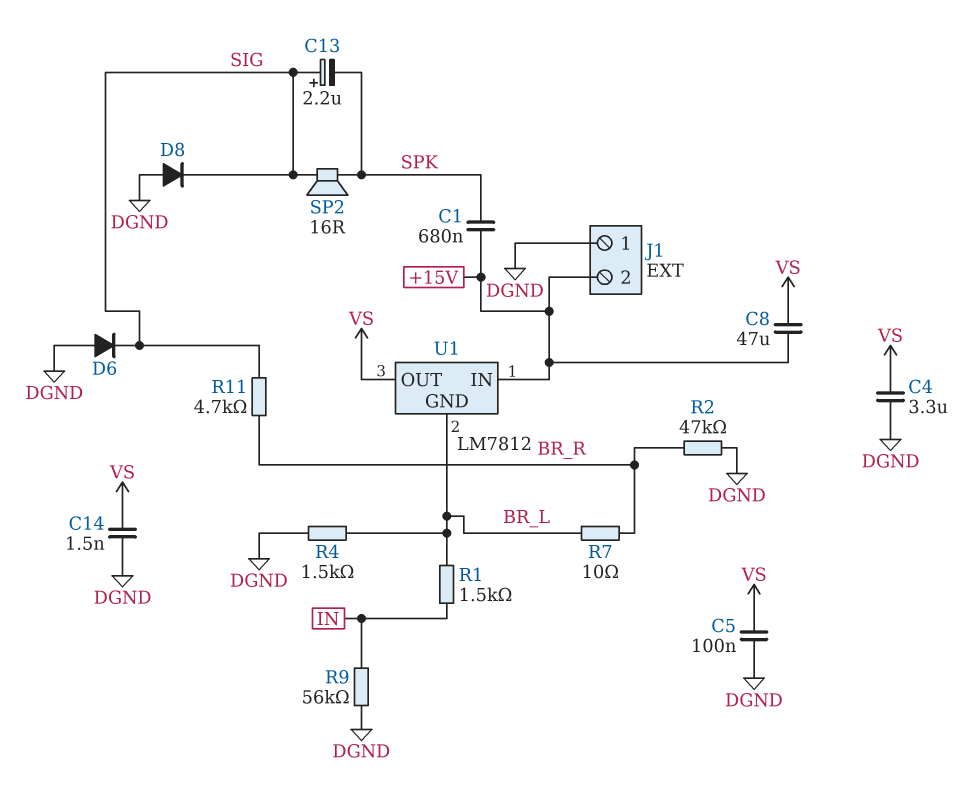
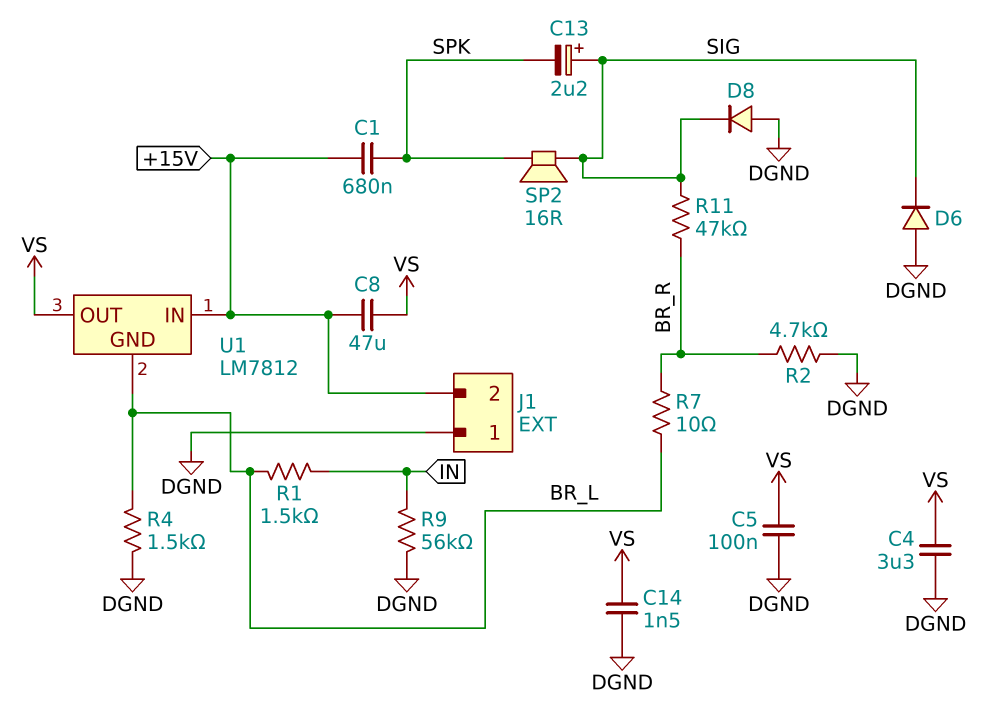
R2: 47k (BR_R, DGND) -> 4.7k (BR_R, DGND)
R11: 4.7k (BR_R, SIG) -> 47k (BR_R, SIG)

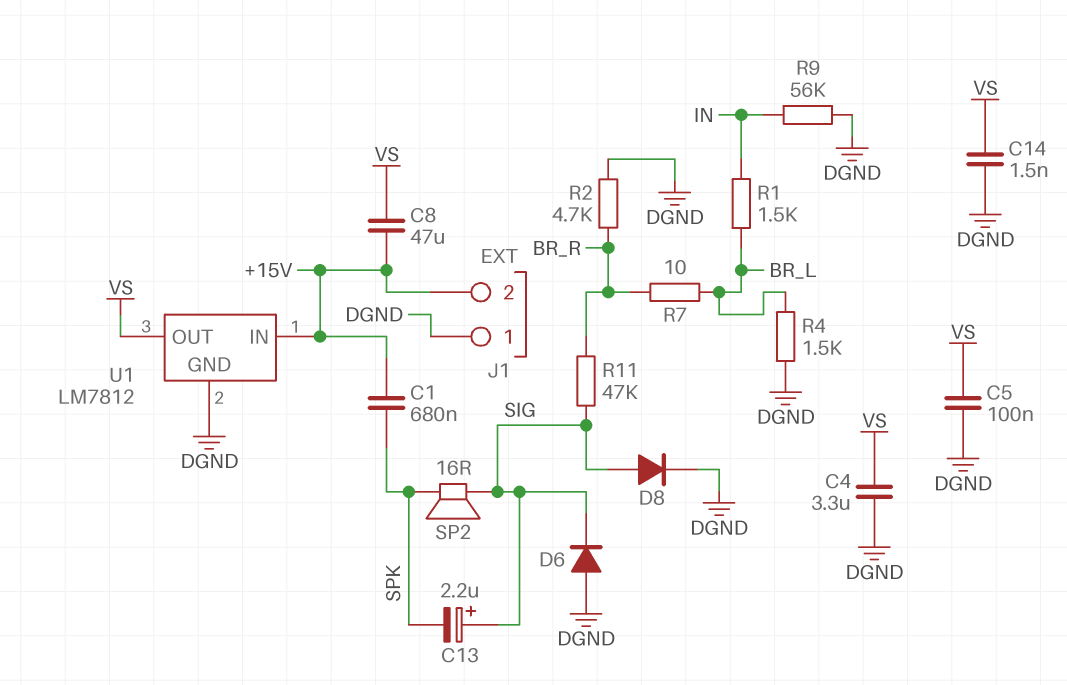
D8: diode (A DGND, K SIG) -> diode (A SIG, K DGND)
U1 pin GND: BR_L -> DGND

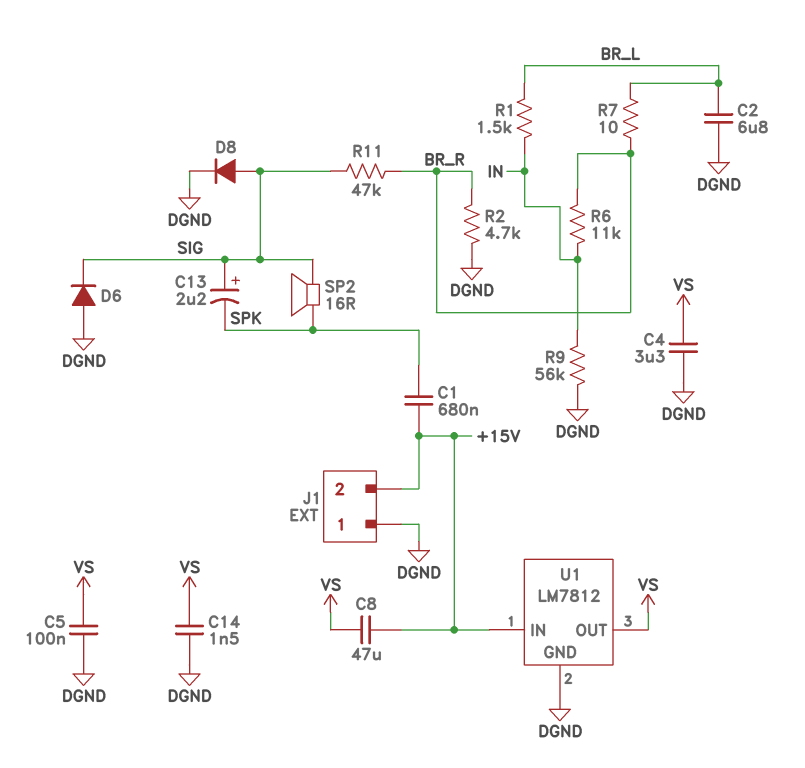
C2: none -> 6.8uF (BR_L, DGND)
R4: 1.5k (BR_L, DGND) -> none
R6: none -> 11k (BR_R, IN)

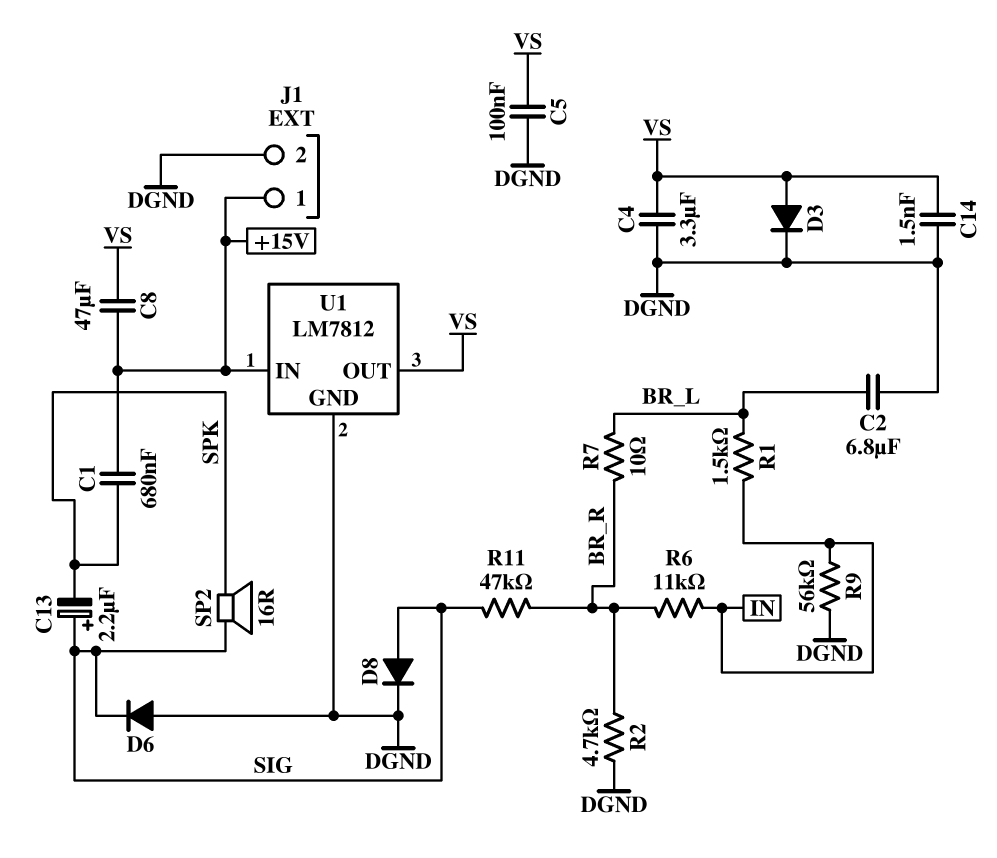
D3: none -> diode (A VS, K DGND)
J1 pin 1: DGND -> +15V
J1 pin 2: +15V -> DGND

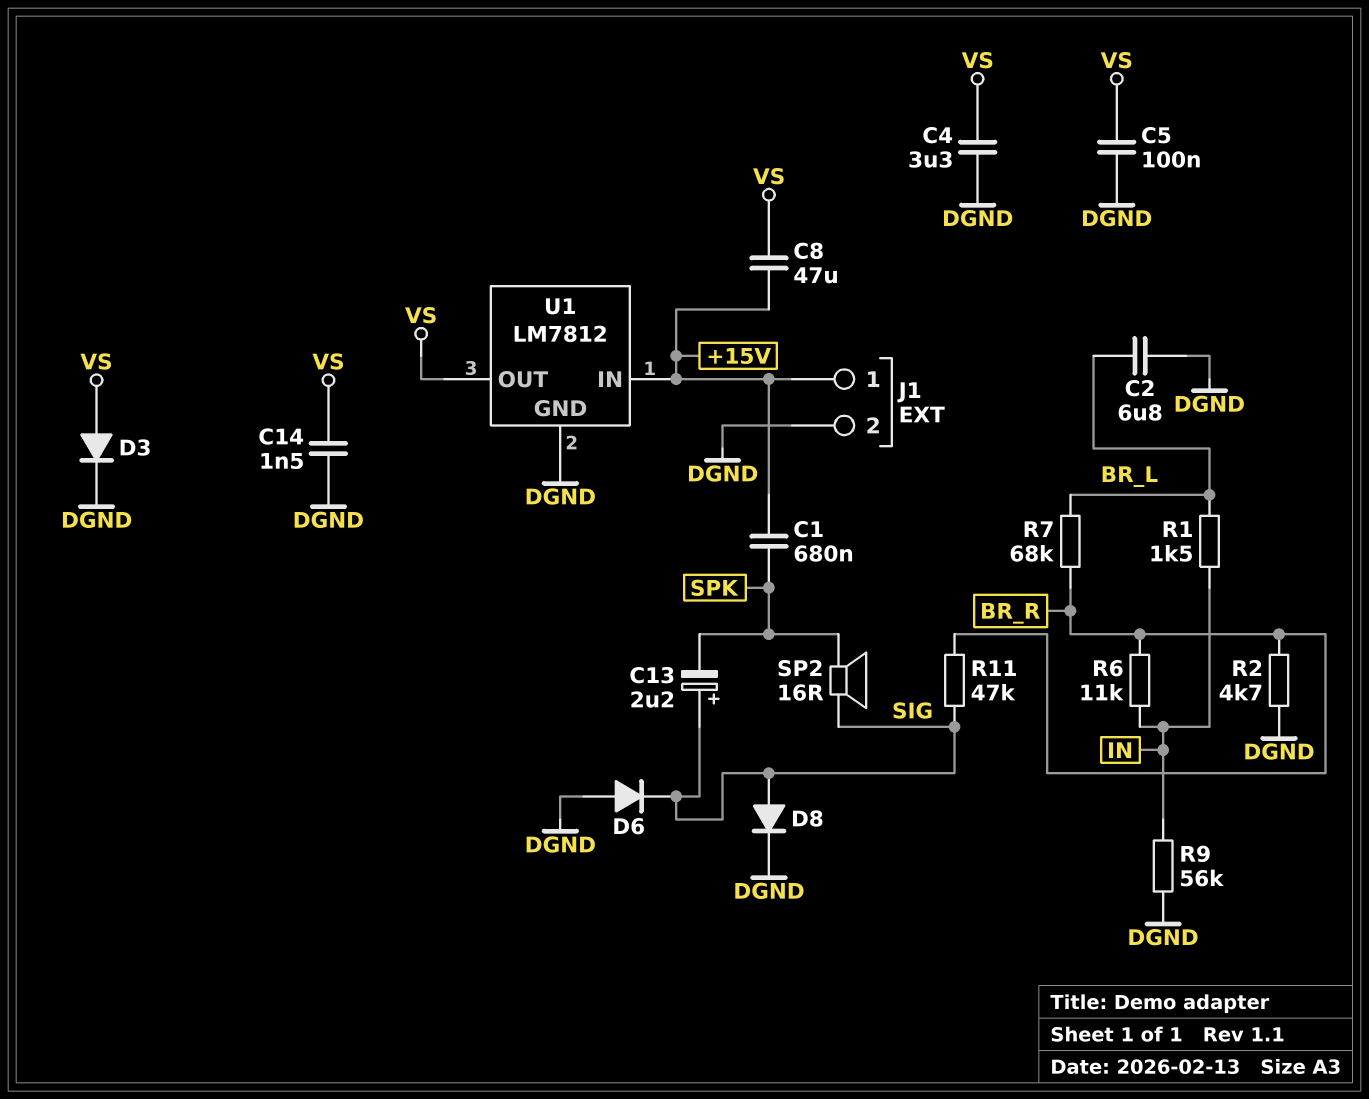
R7: 10 (BR_L, BR_R) -> 68k (BR_L, BR_R)

